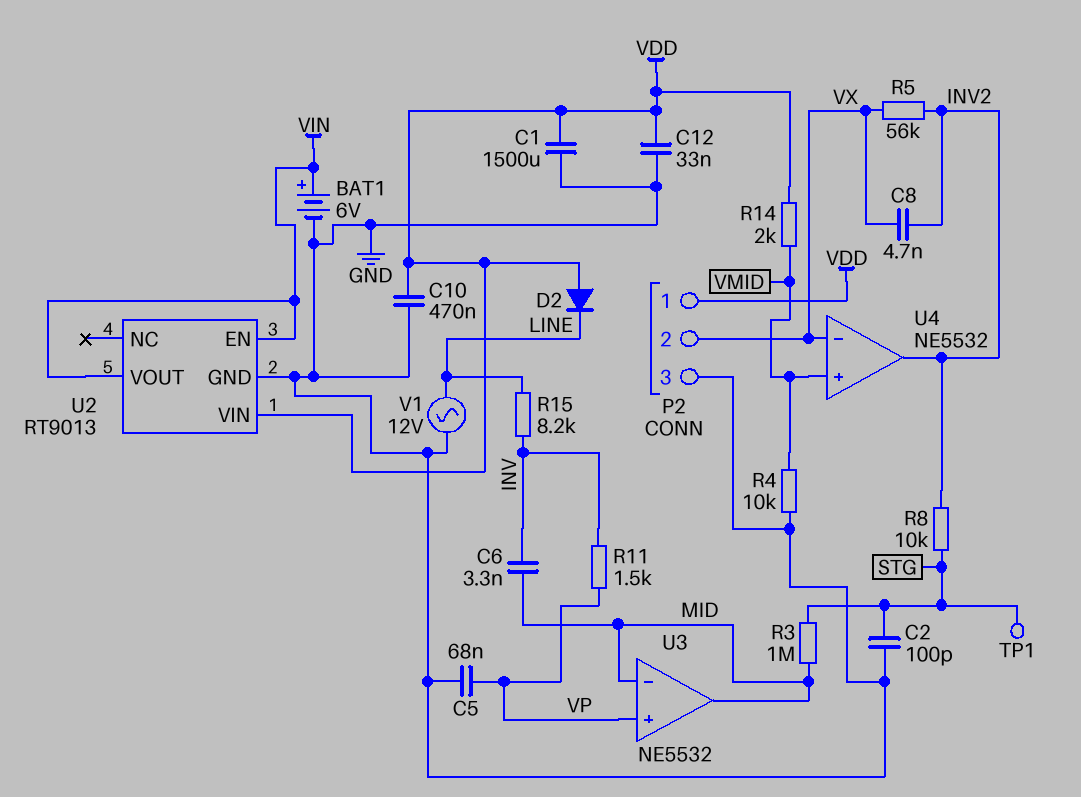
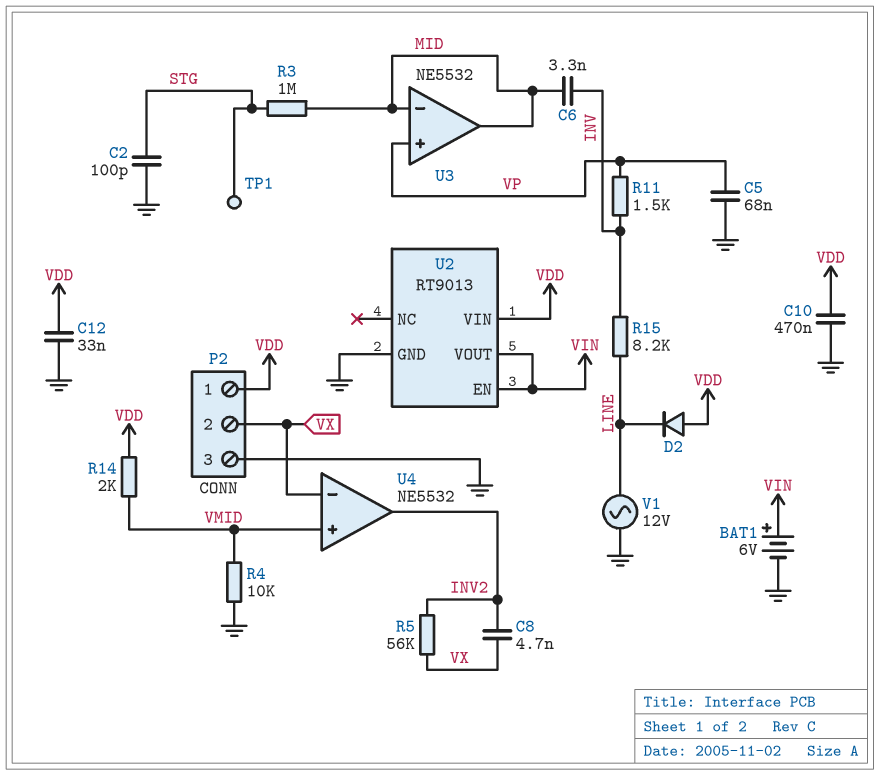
C1: 1500uF (GND, VDD) -> none
R8: 10k (INV2, STG) -> none

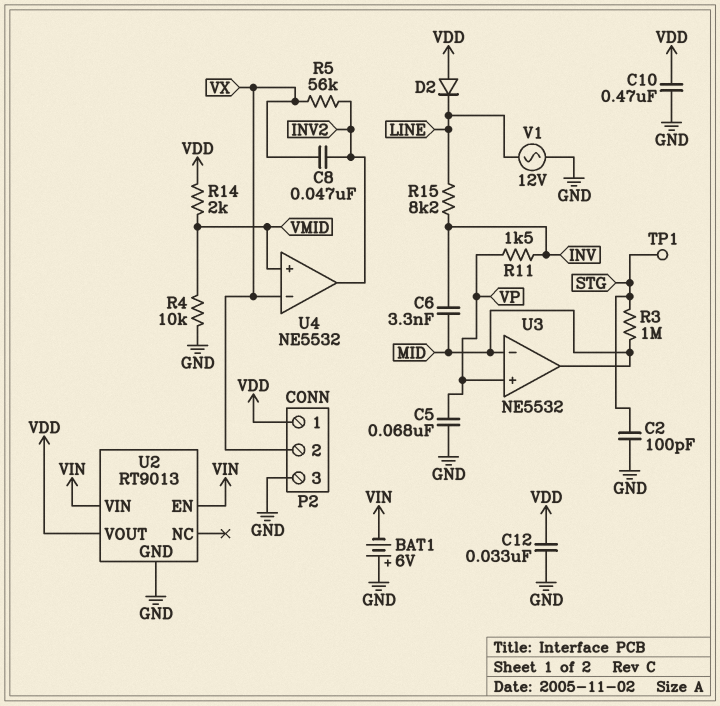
BAT1: 6V (plus VIN, minus GND) -> 6V (plus GND, minus VIN)
C8: 4.7nF (INV2, VX) -> 47nF (INV2, VX)
U2 pin VIN: VDD -> VIN
U2 pin VOUT: VIN -> VDD

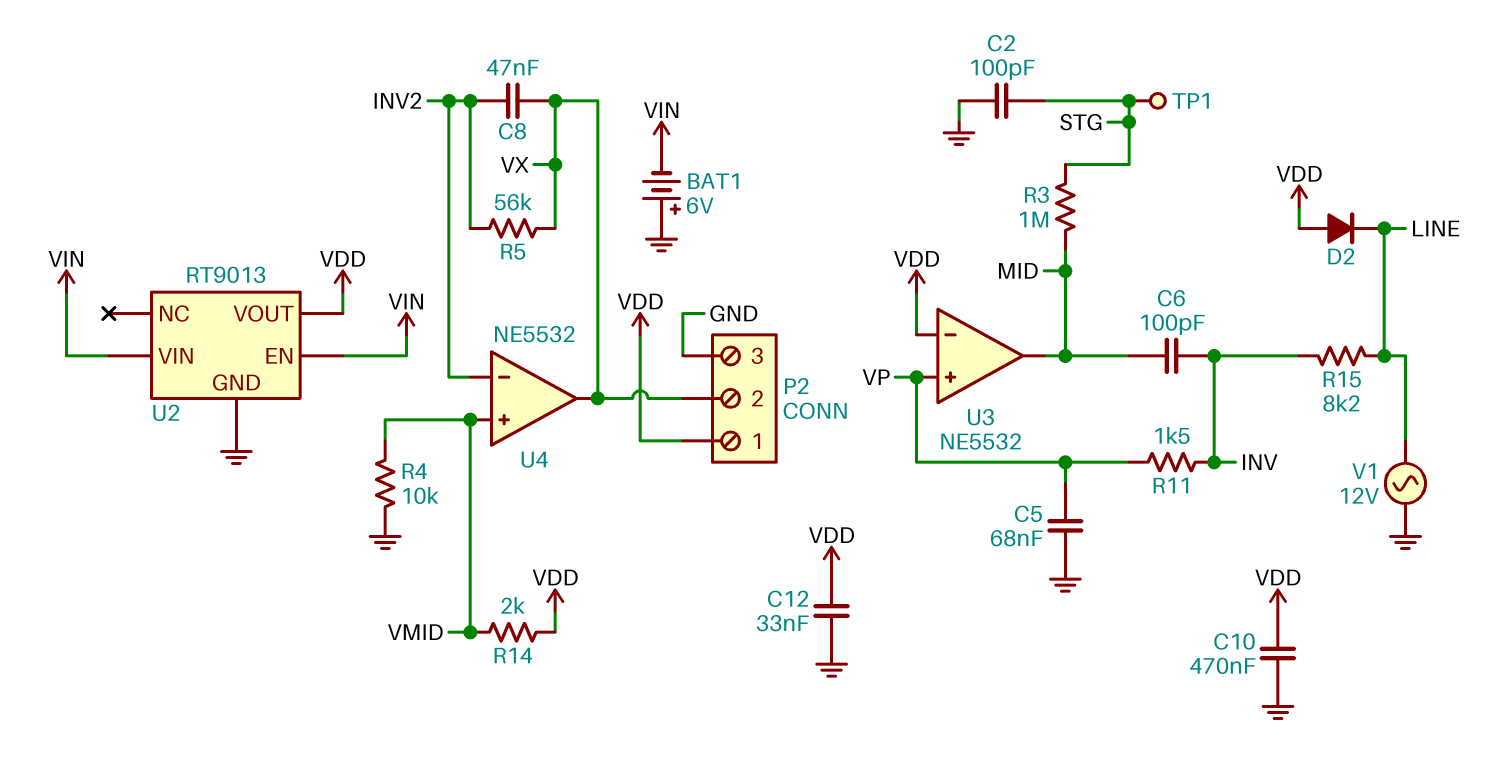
C6: 3.3nF (INV, MID) -> 100pF (INV, MID)
U3 pin in-: MID -> VDD
U4 pin in-: VX -> INV2
U4 pin out: INV2 -> VX

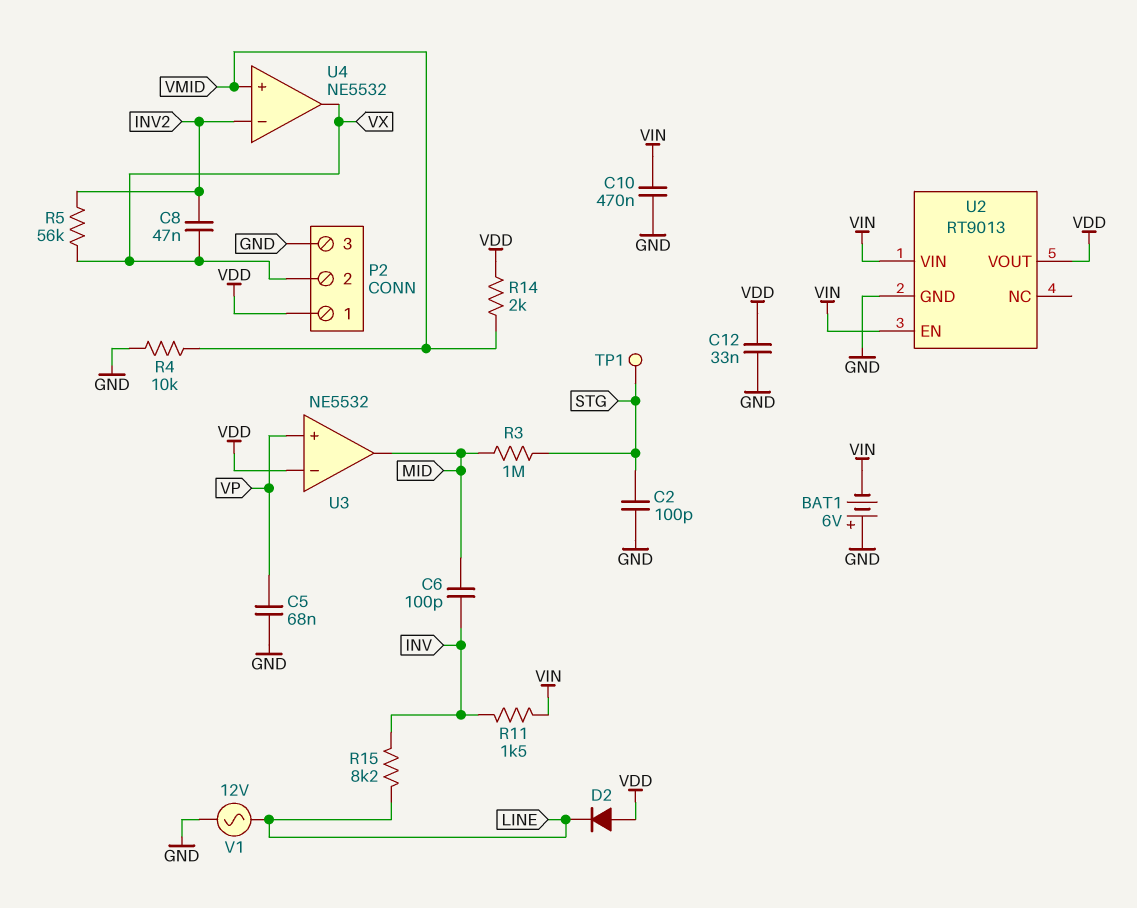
C10: 470nF (GND, VDD) -> 470nF (GND, VIN)
R11: 1.5k (INV, VP) -> 1.5k (INV, VIN)

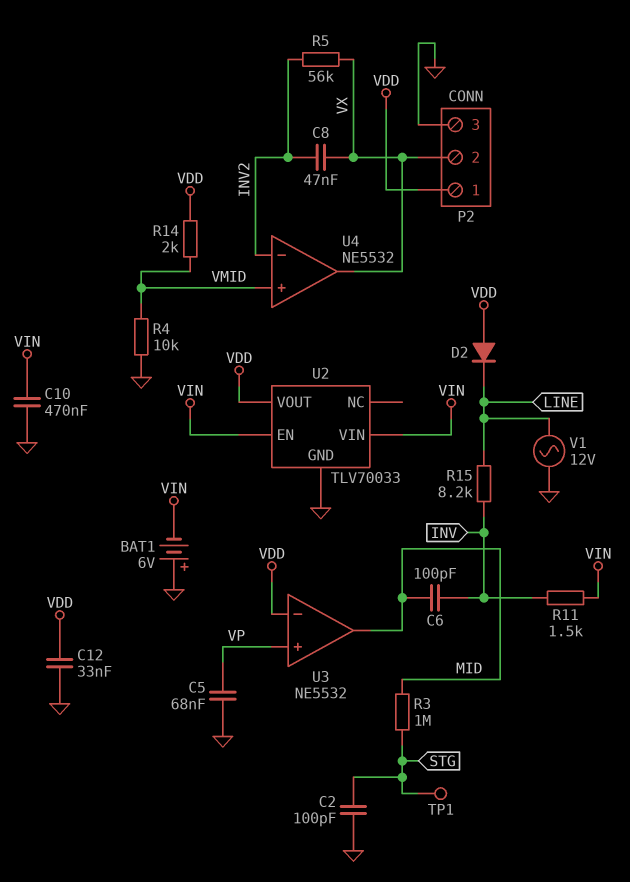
U2: RT9013 -> TLV70033

